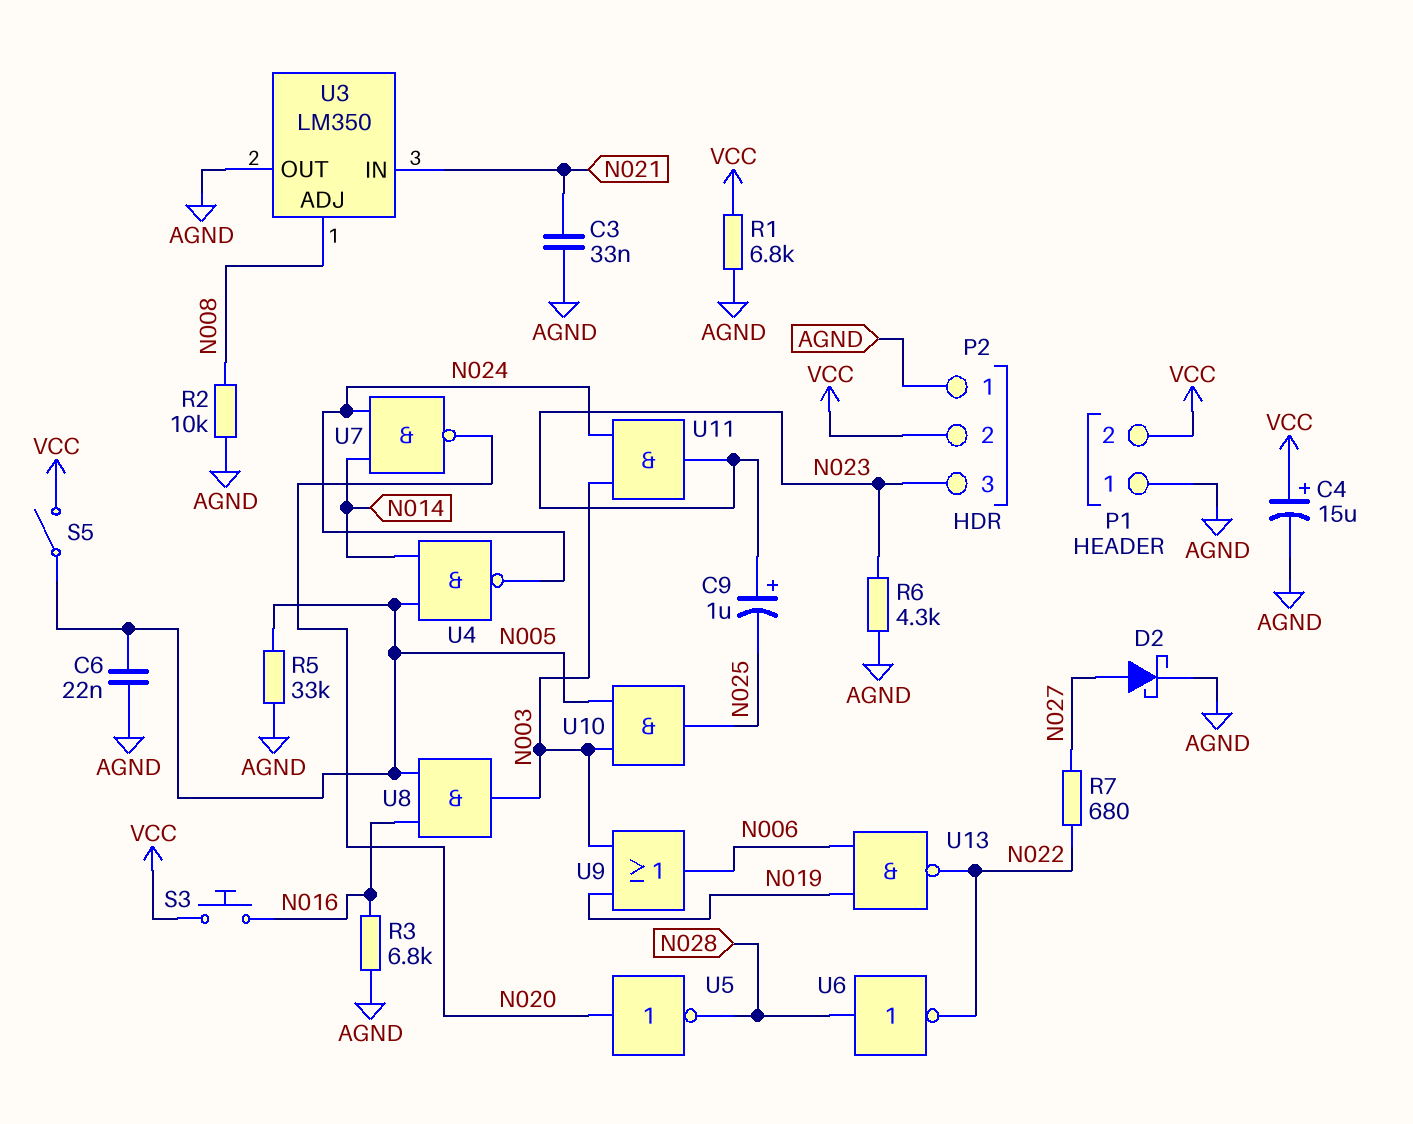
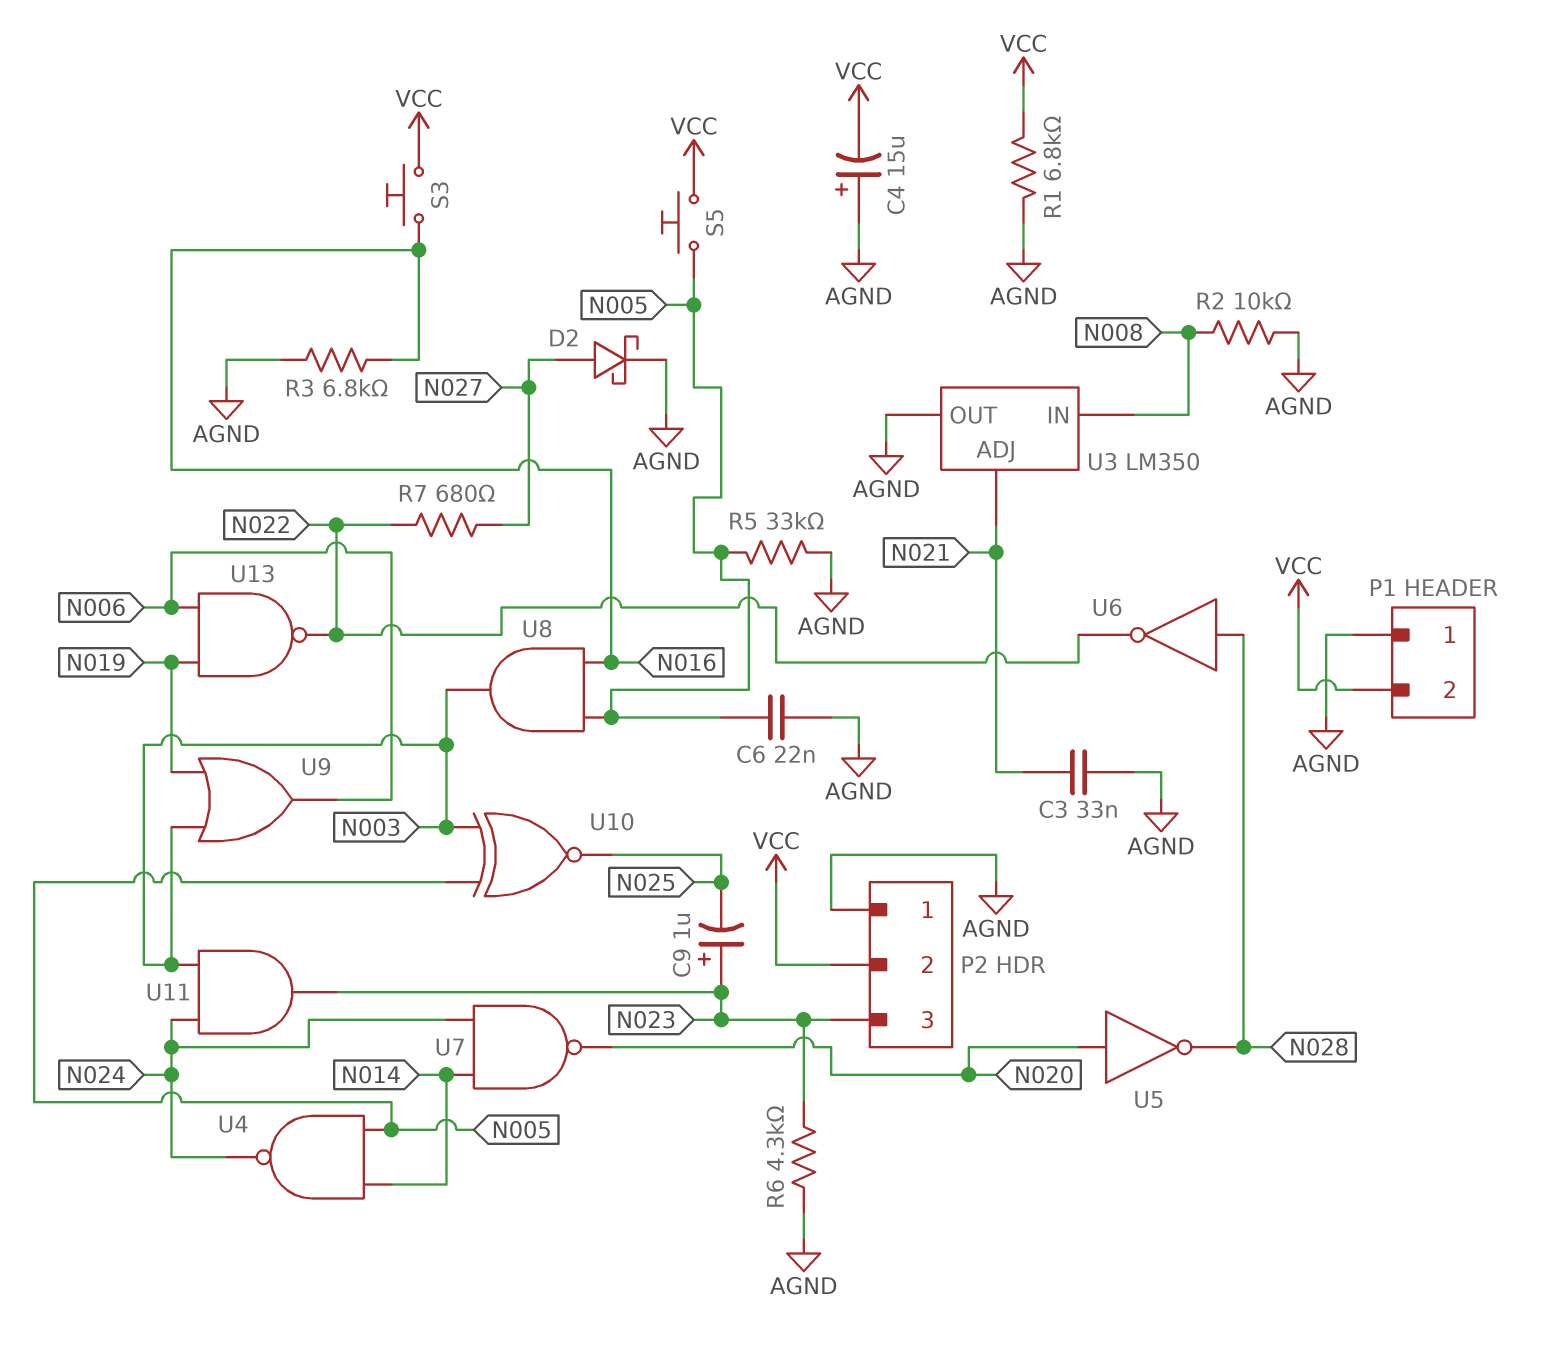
C4: 15uF (plus VCC, minus AGND) -> 15uF (plus AGND, minus VCC)
S5: switch (N005, VCC) -> button (N005, VCC)
U3 pin ADJ: N008 -> N021
U3 pin IN: N021 -> N008
U10: AND (in N003, in N005, out N025) -> XNOR (in N003, in N005, out N025)

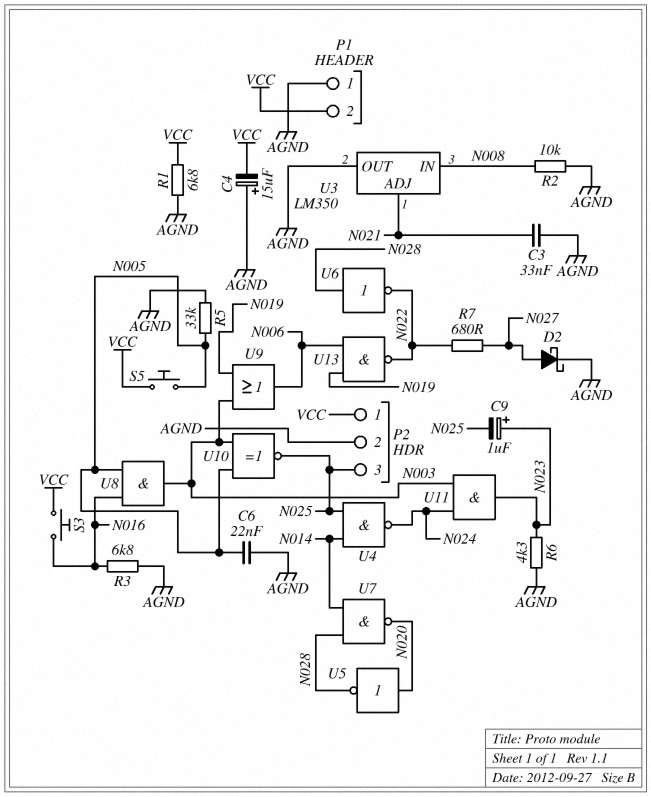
P2 pin 1: AGND -> VCC
P2 pin 2: VCC -> AGND
P2 pin 3: N023 -> N025
U4: NAND (in N005, in N014, out N024) -> NAND (in N014, in N025, out N024)
U7: NAND (in N014, in N024, out N020) -> NAND (in N014, in N028, out N020)

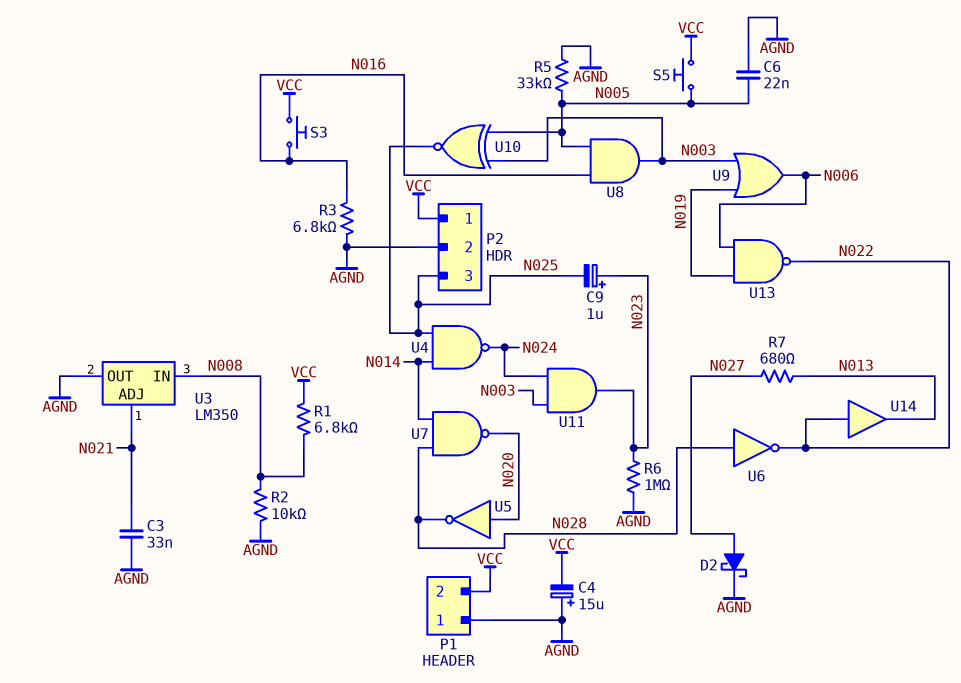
R1: 6.8k (AGND, VCC) -> 6.8k (N008, VCC)
R6: 4.3k (AGND, N023) -> 1M (AGND, N023)
R7: 680 (N022, N027) -> 680 (N013, N027)
U14: none -> buffer (in N022, out N013)

